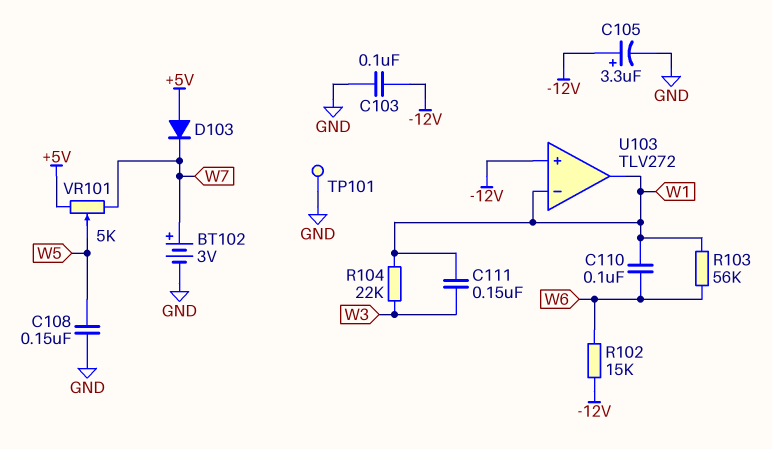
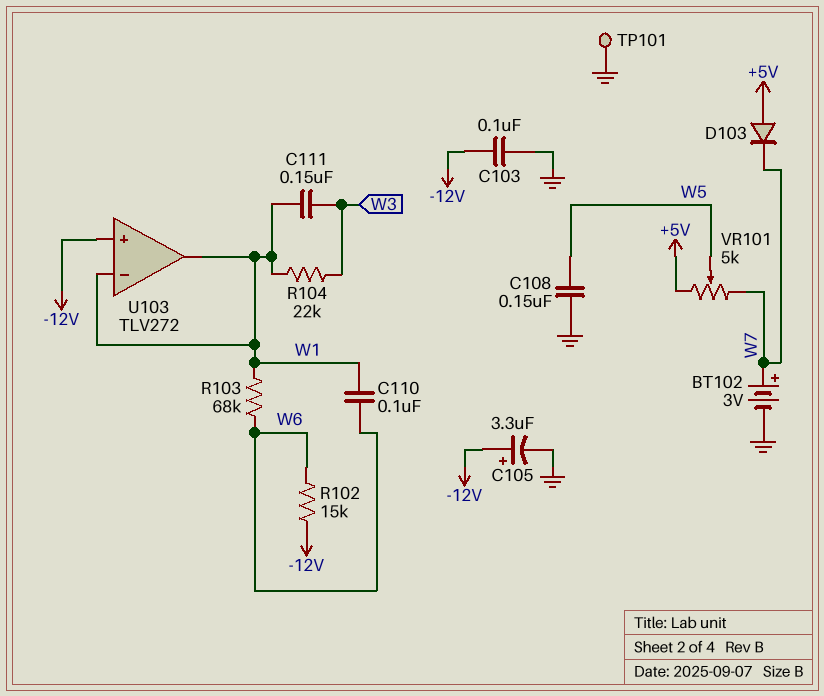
R103: 56k (W1, W6) -> 68k (W1, W6)

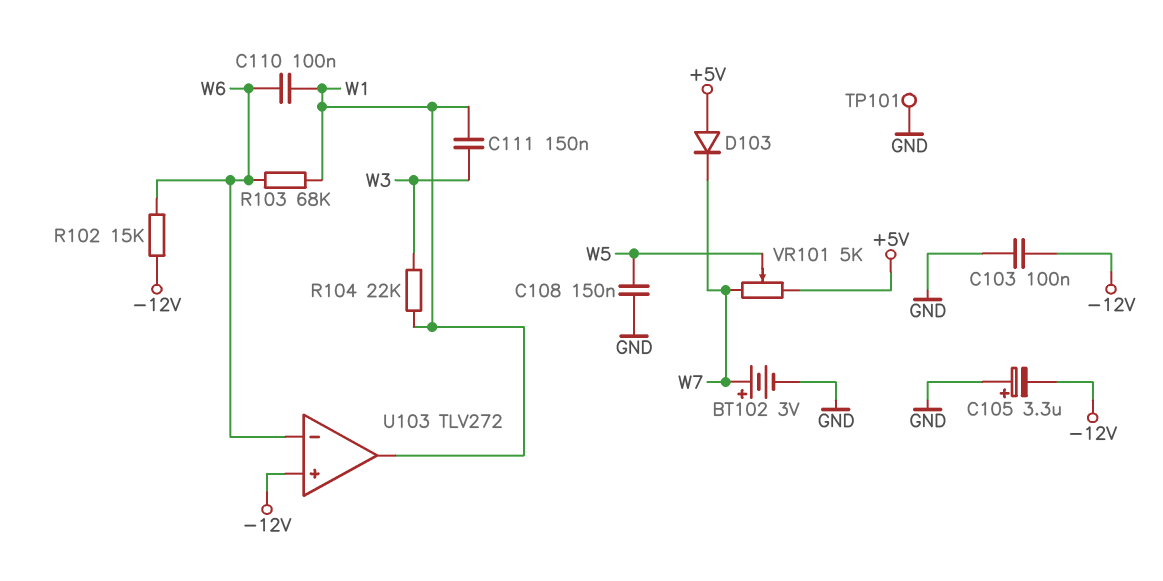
C105: 3.3uF (plus -12V, minus GND) -> 3.3uF (plus GND, minus -12V)
U103 pin in-: W1 -> W6

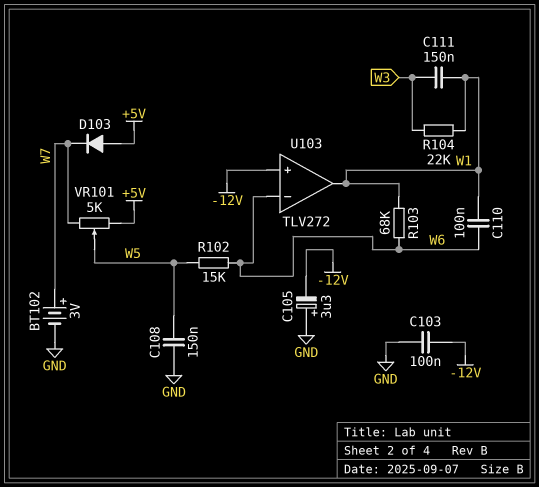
R102: 15k (-12V, W6) -> 15k (W5, W6)
TP101: test point (GND) -> none

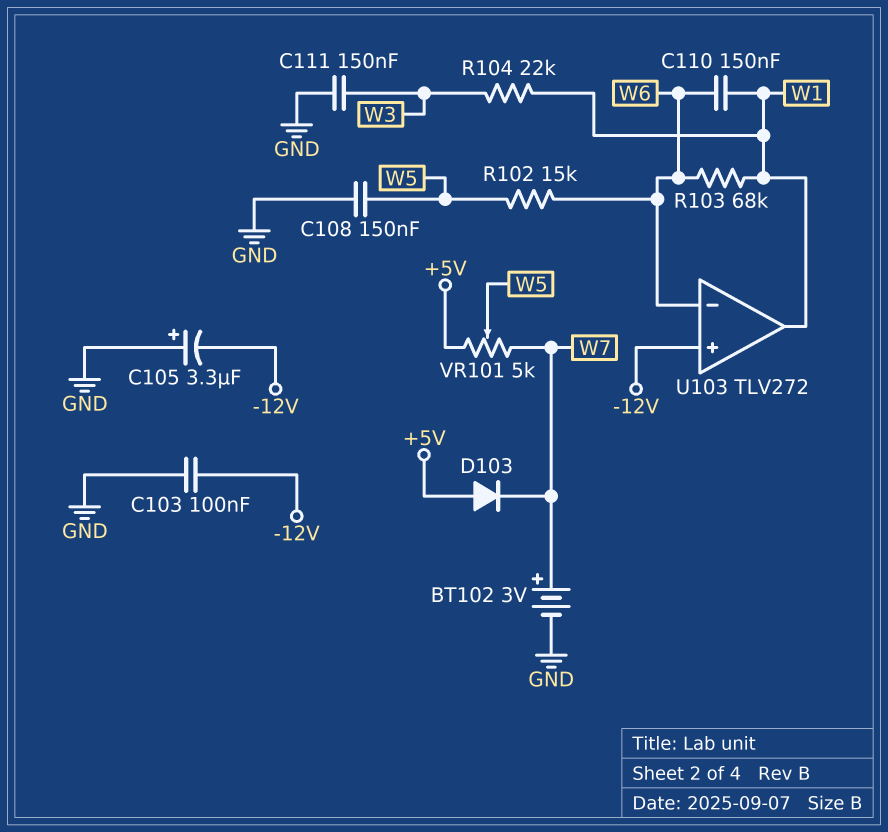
C110: 100nF (W1, W6) -> 150nF (W1, W6)
C111: 150nF (W1, W3) -> 150nF (GND, W3)

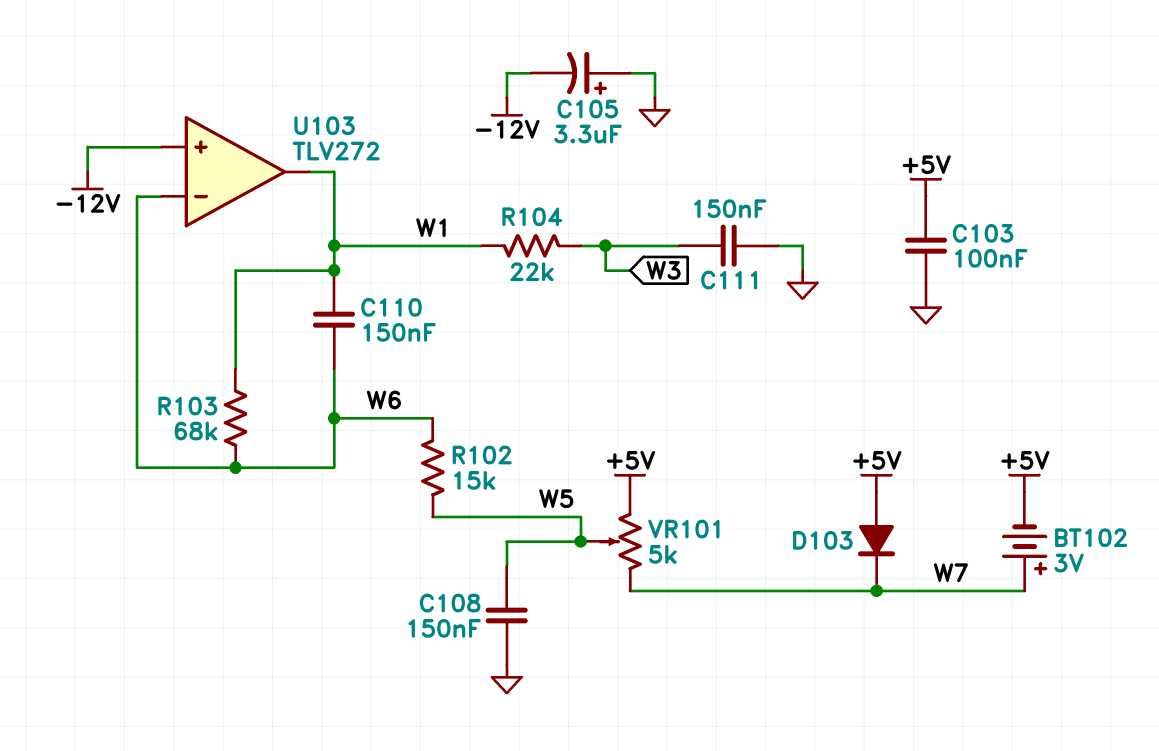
BT102: 3V (plus W7, minus GND) -> 3V (plus W7, minus +5V)
C103: 100nF (-12V, GND) -> 100nF (+5V, GND)

